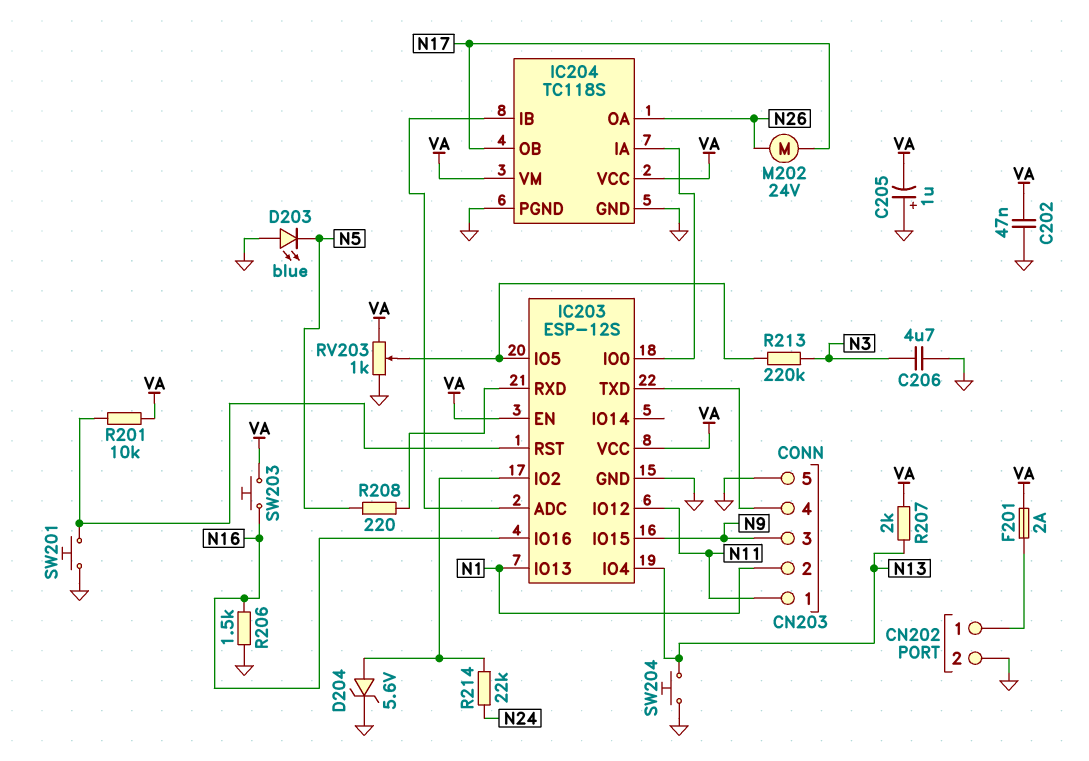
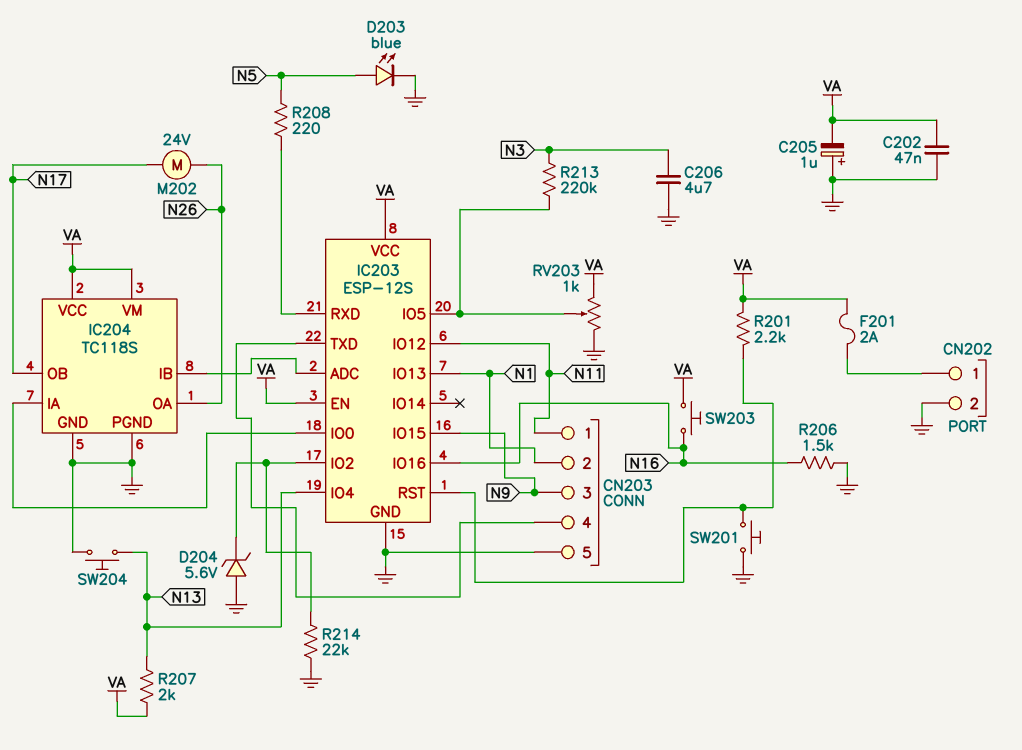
D203: LED blue (A GND, K N5) -> LED blue (A N5, K GND)
D204: zener 5.6V (A IC203/IO2, K GND) -> zener 5.6V (A GND, K IC203/IO2)
R201: 10k (IC203/RST, VA) -> 2.2k (IC203/RST, VA)
R214: 22k (IC203/IO2, N24) -> 22k (GND, IC203/IO2)

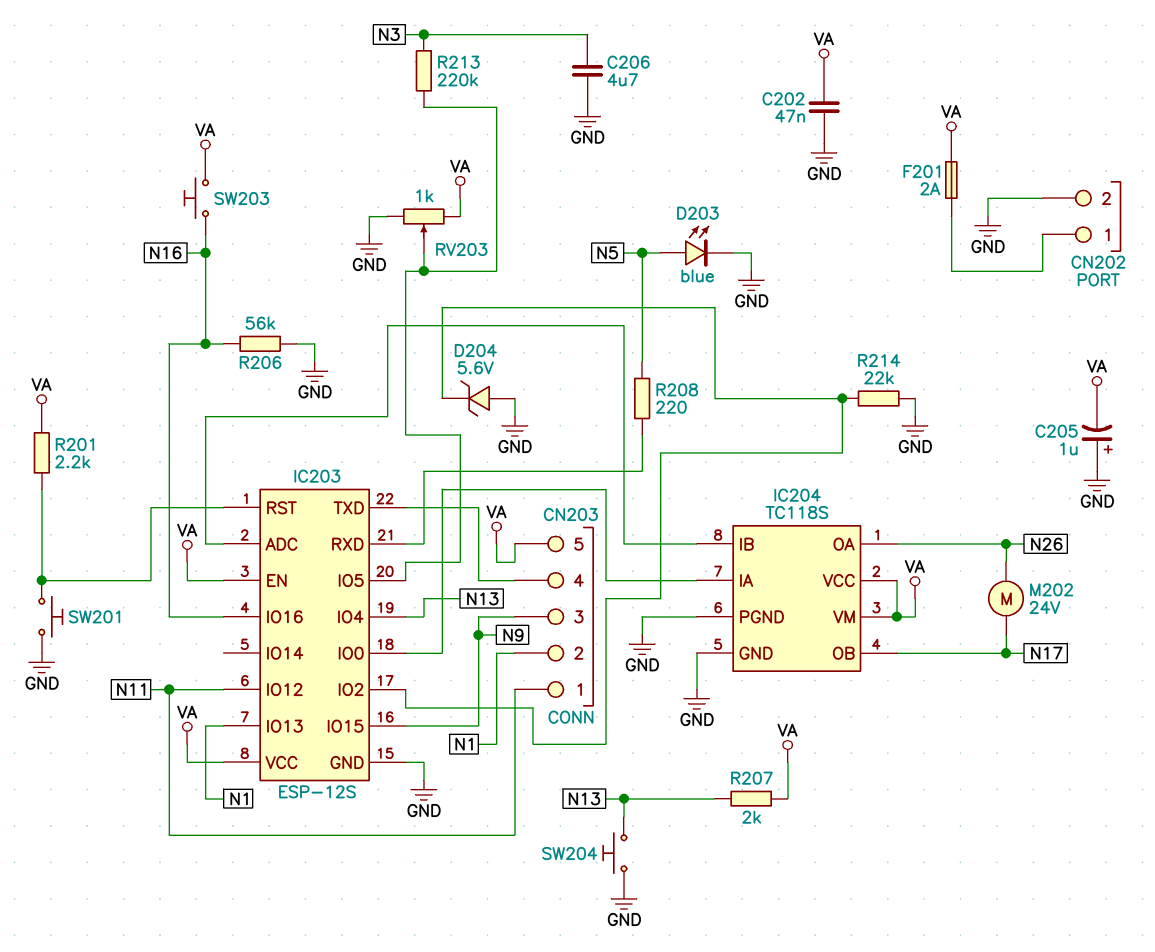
CN203 pin 5: GND -> VA
R206: 1.5k (GND, N16) -> 56k (GND, N16)

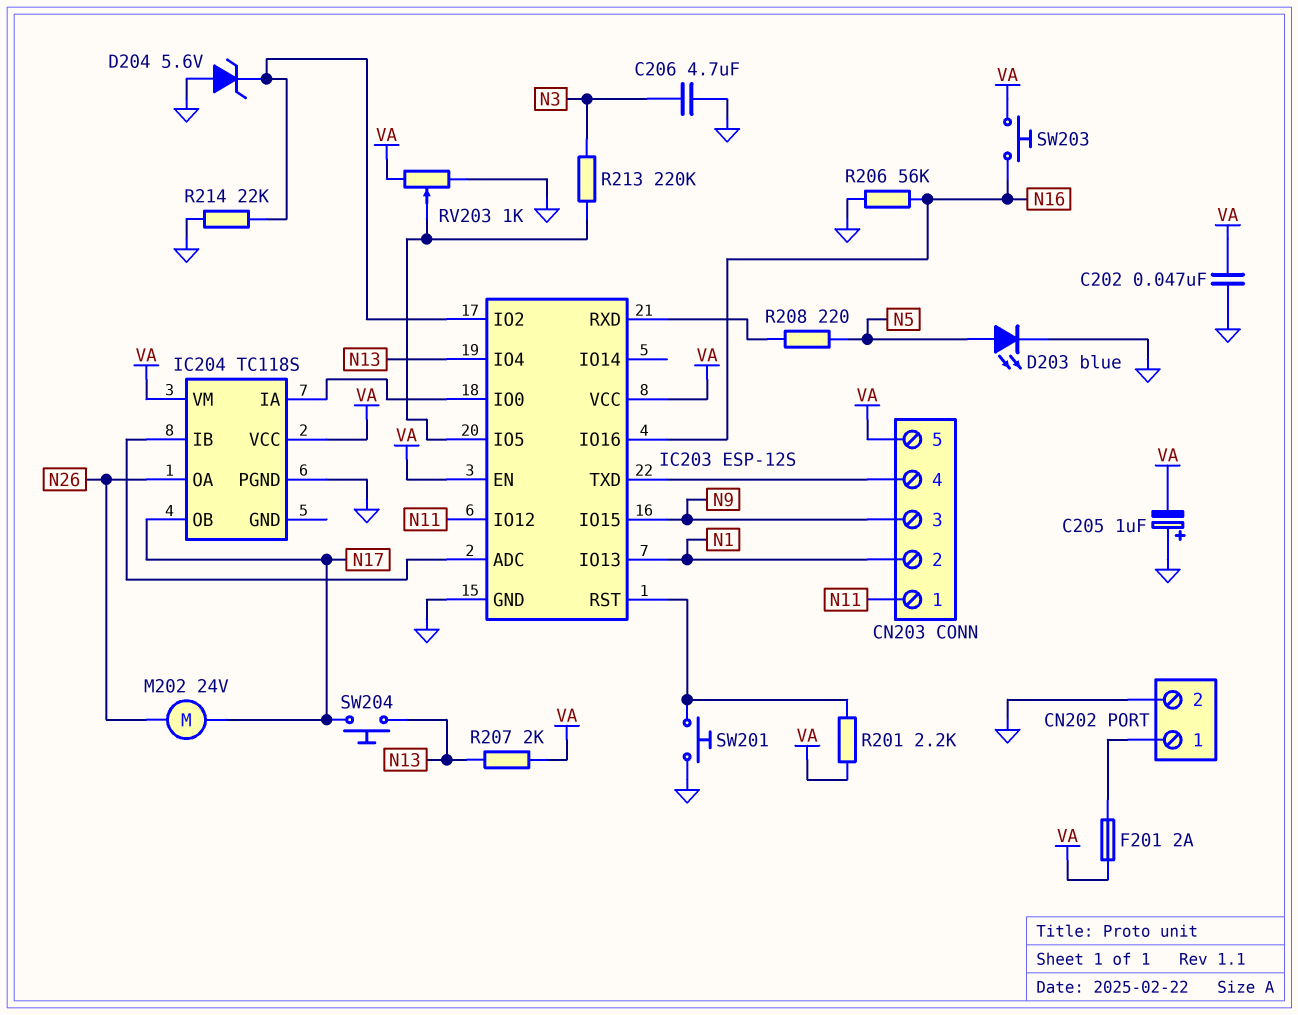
IC204 pin GND: GND -> none
SW204: button (GND, N13) -> button (N13, N17)

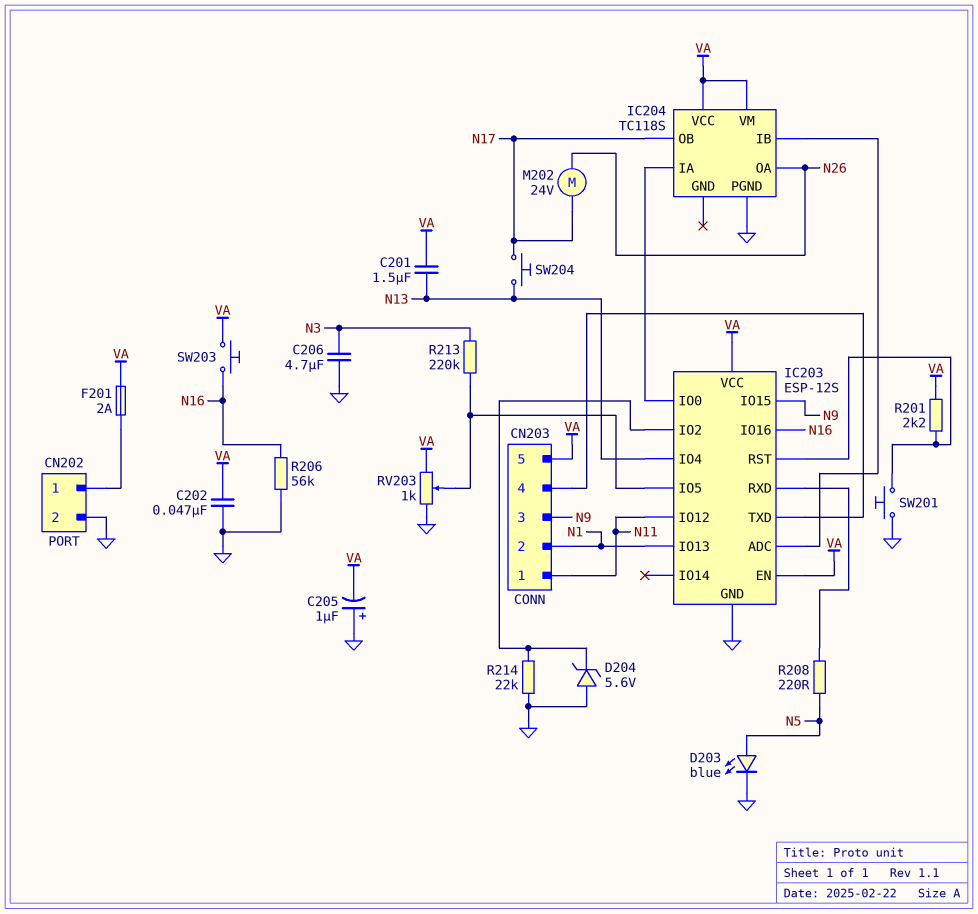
C201: none -> 1.5uF (N13, VA)
R207: 2k (N13, VA) -> none

